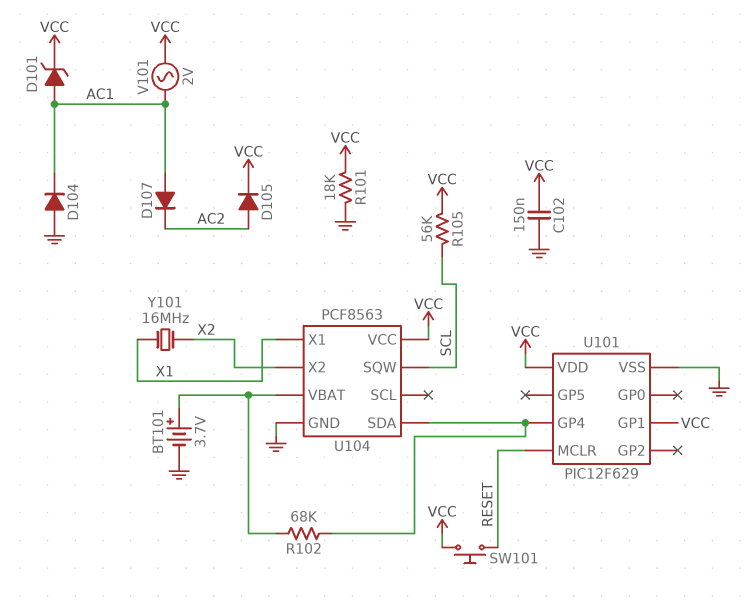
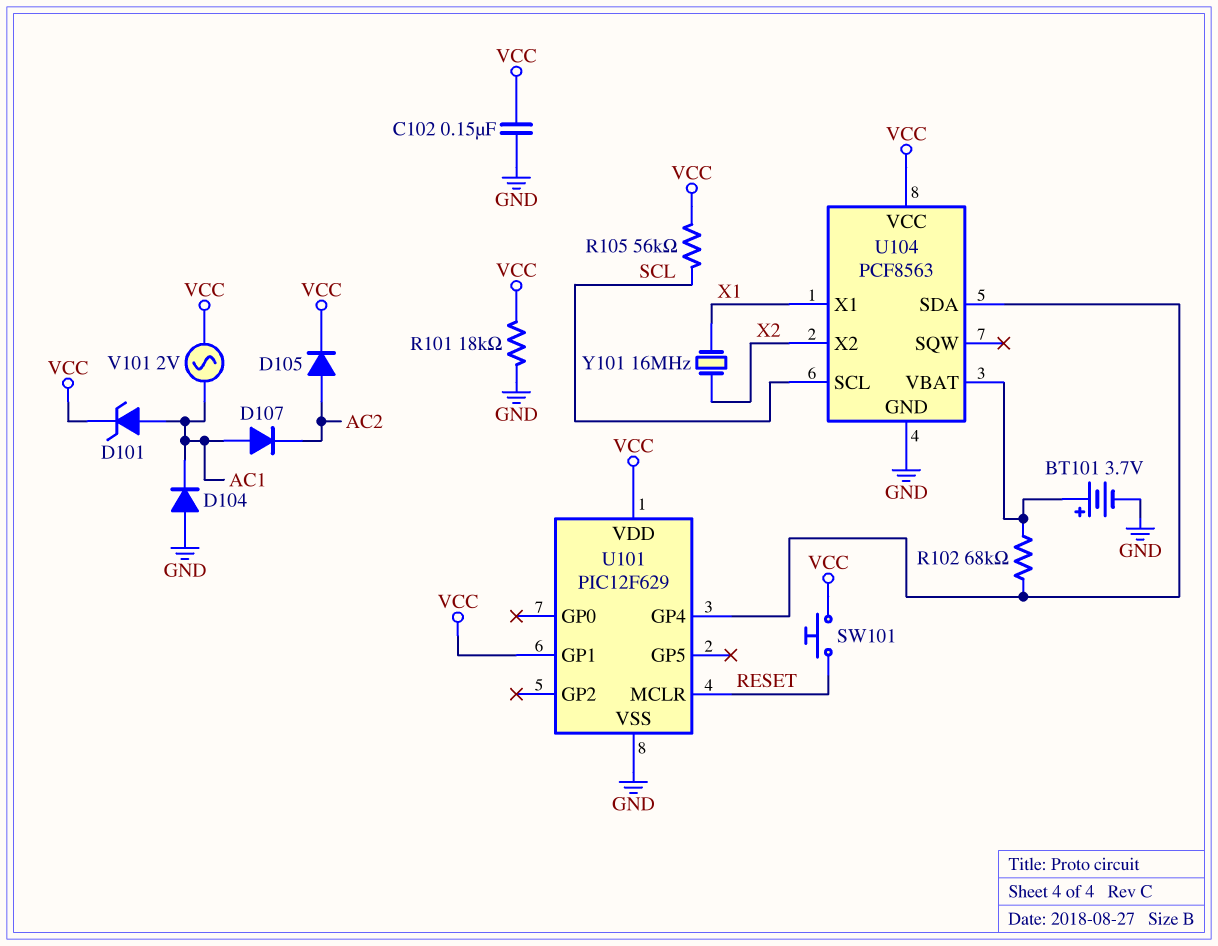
U104 pin SCL: none -> SCL
U104 pin SQW: SCL -> none

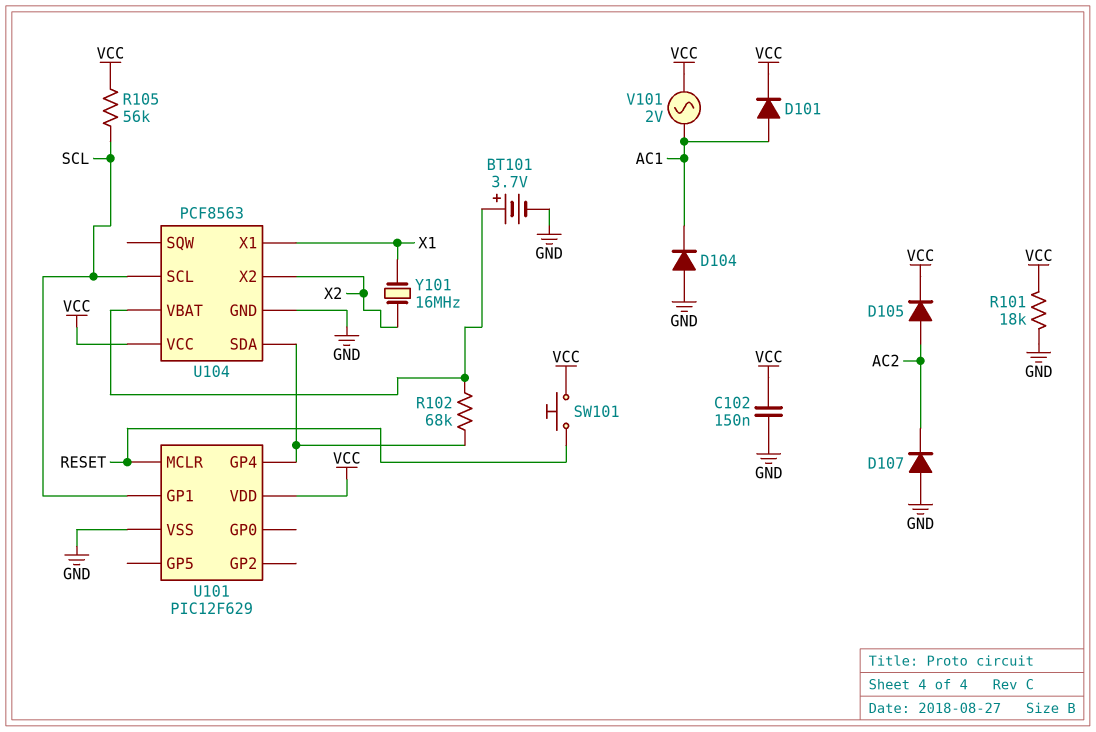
D101: zener (A AC1, K VCC) -> diode (A AC1, K VCC)
D107: diode (A AC1, K AC2) -> diode (A GND, K AC2)
U101 pin GP1: VCC -> SCL

